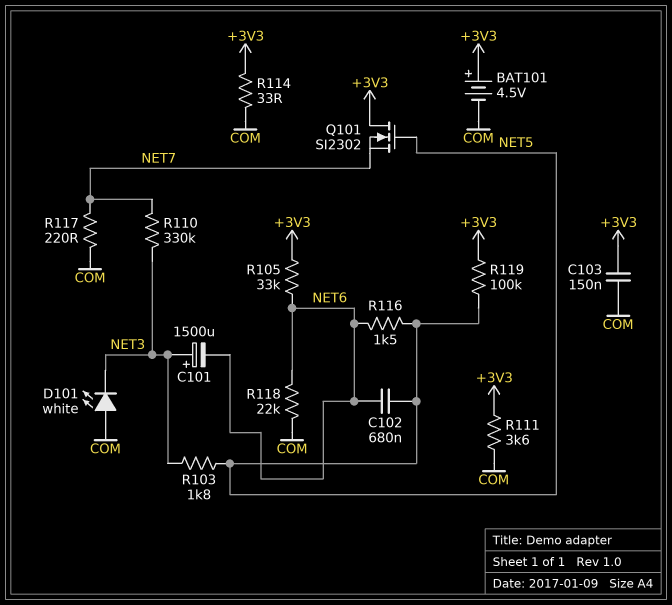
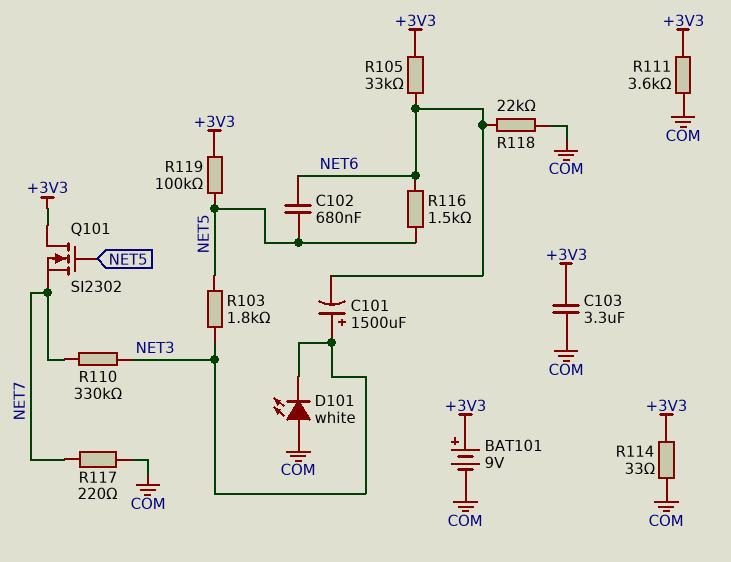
BAT101: 4.5V (plus +3V3, minus COM) -> 9V (plus +3V3, minus COM)
C103: 150nF (+3V3, COM) -> 3.3uF (+3V3, COM)

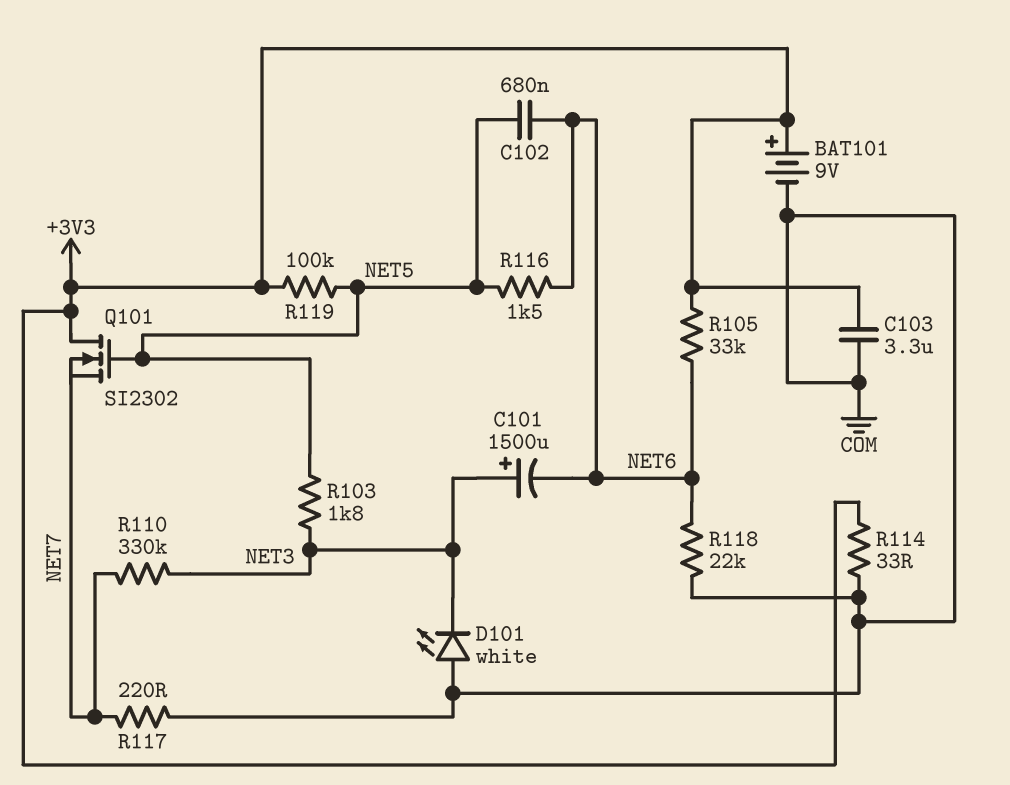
R111: 3.6k (+3V3, COM) -> none

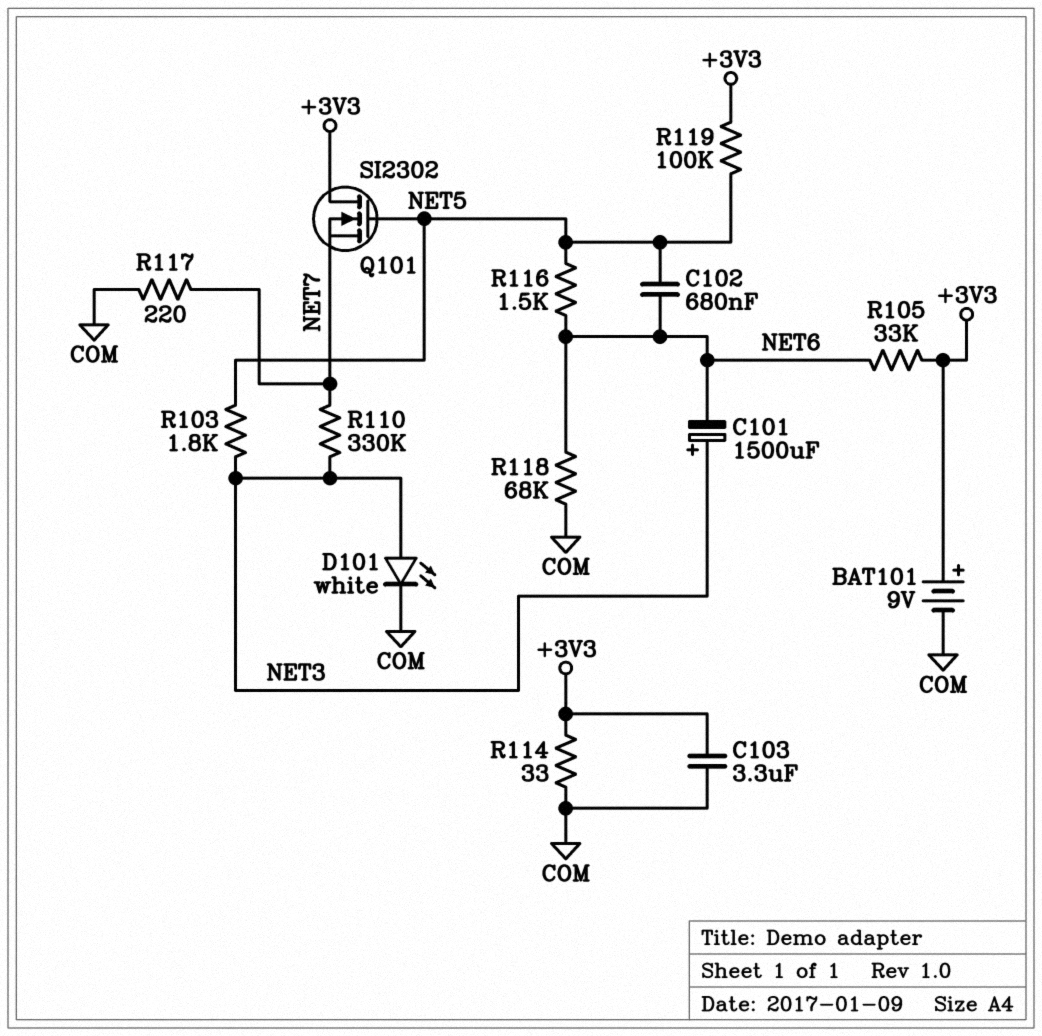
D101: LED white (A COM, K NET3) -> LED white (A NET3, K COM)
R118: 22k (COM, NET6) -> 68k (COM, NET6)

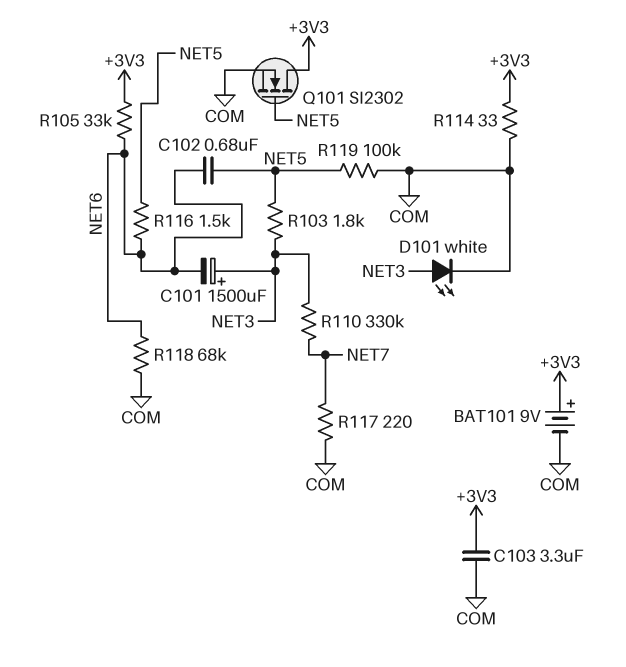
Q101: NMOS SI2302 (G NET5, D +3V3, S NET7) -> NMOS SI2302 (G NET5, D +3V3, S COM)
R119: 100k (+3V3, NET5) -> 100k (COM, NET5)

